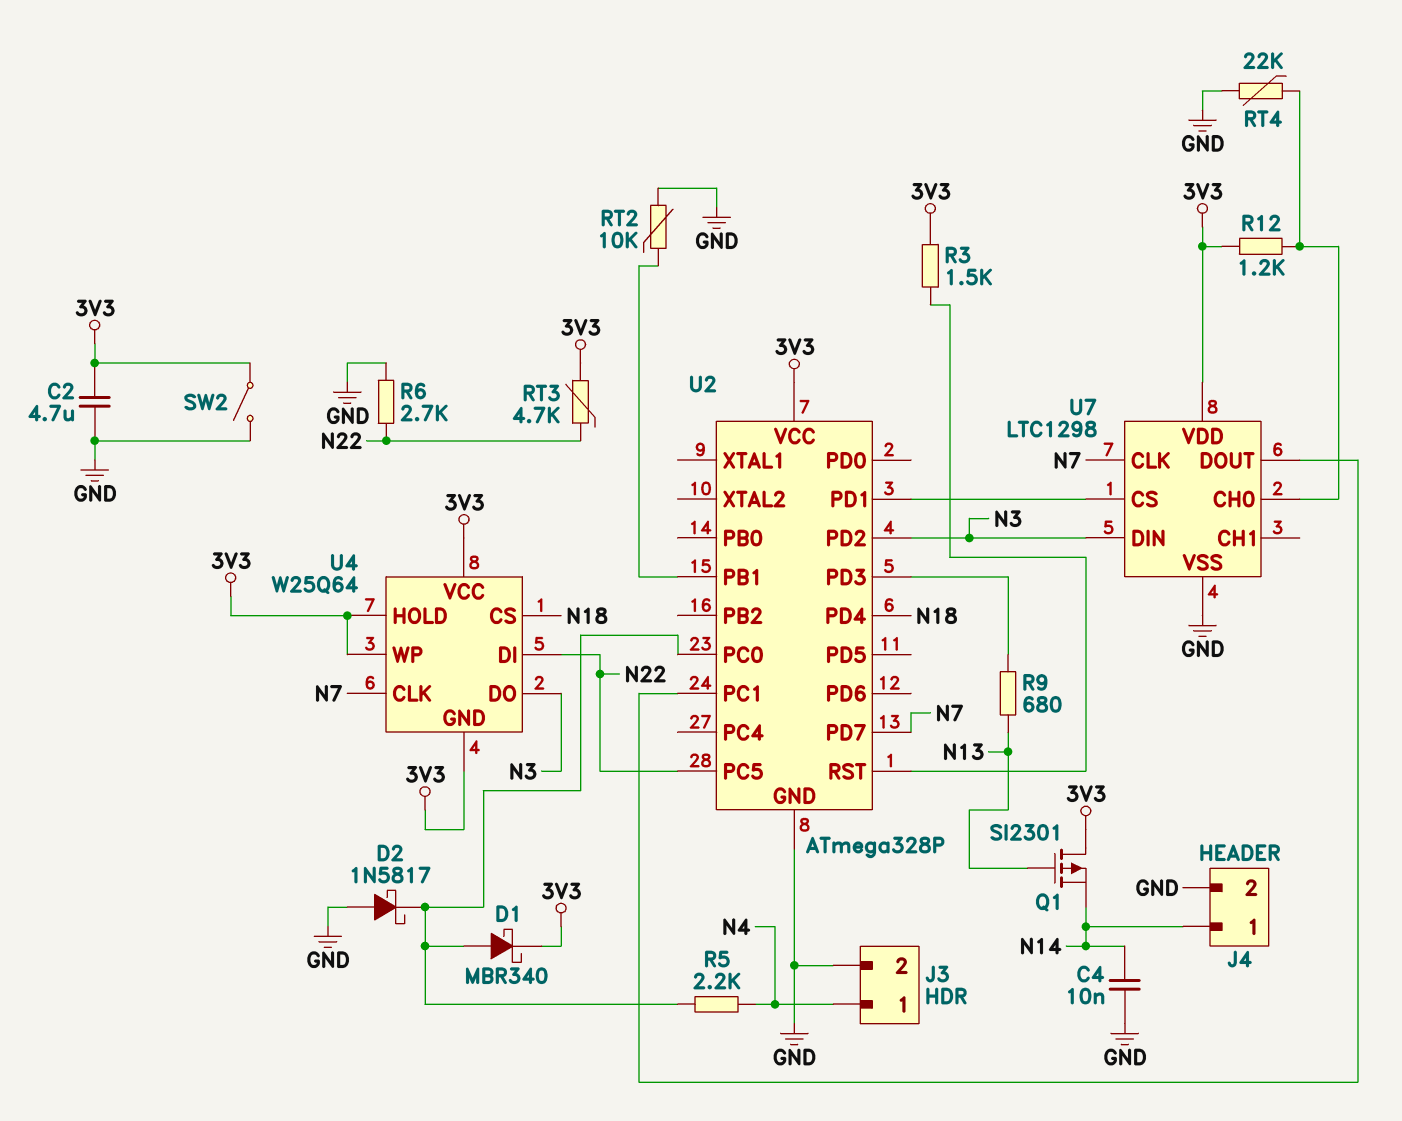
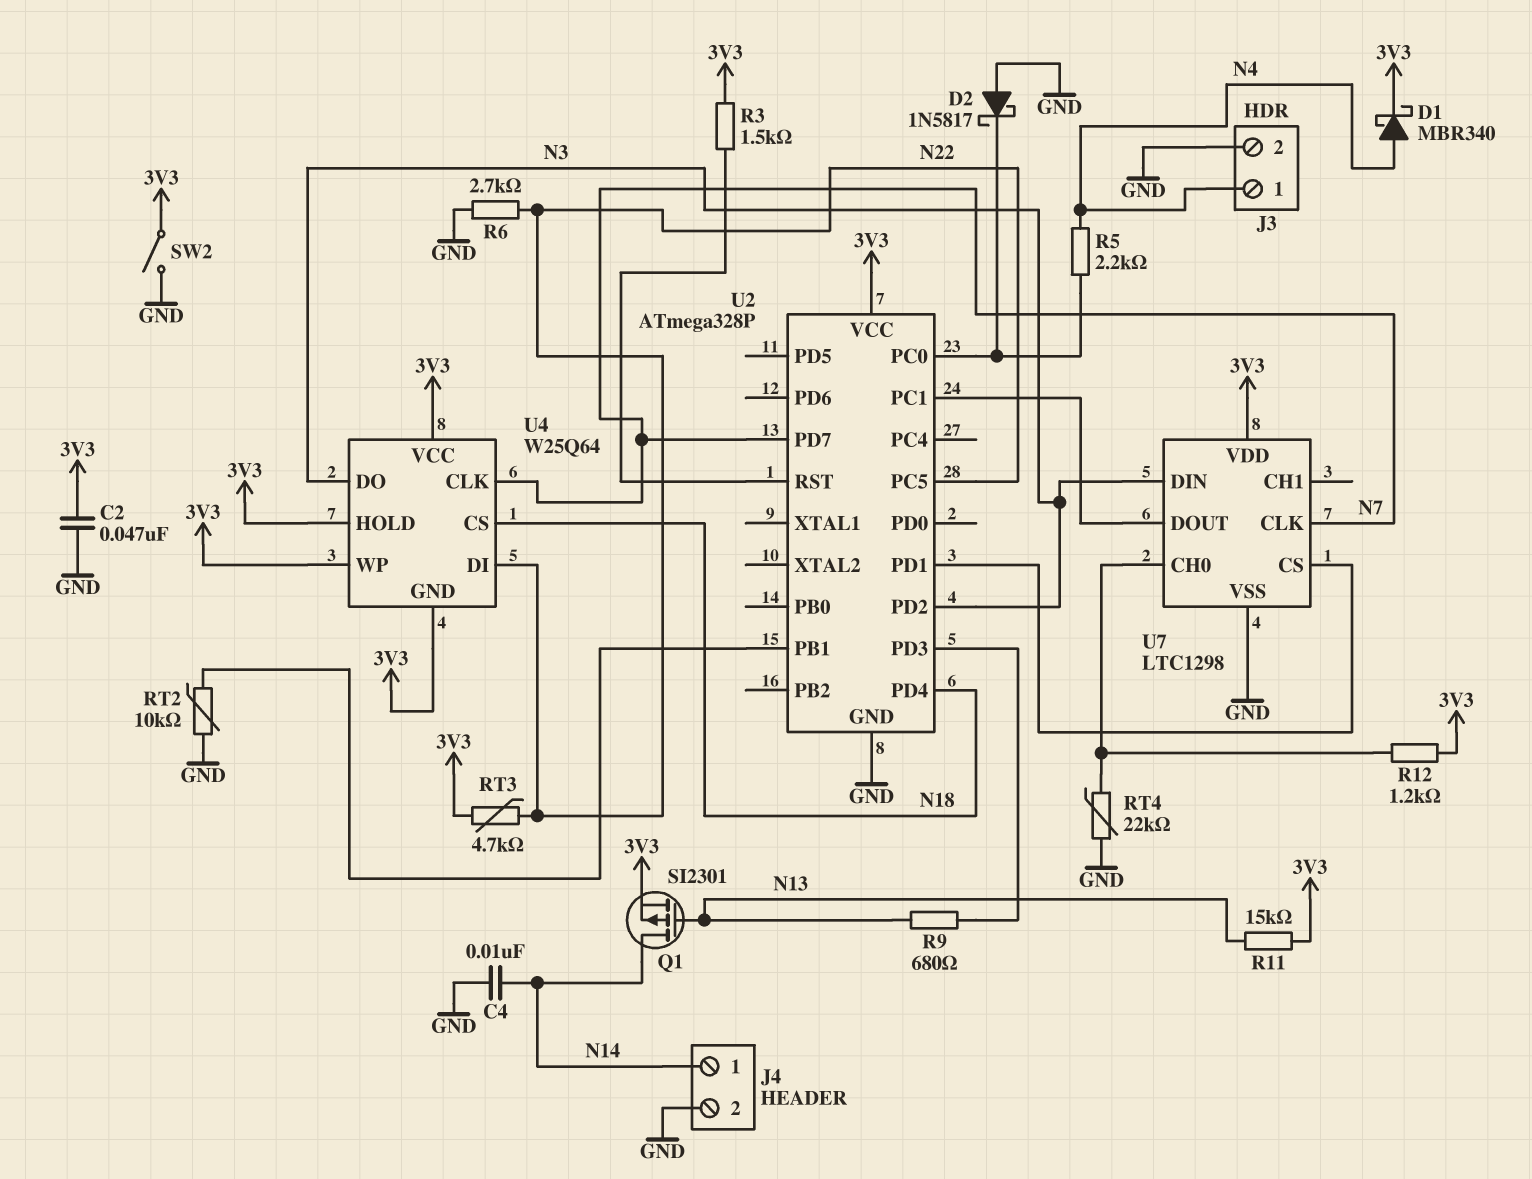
C2: 4.7uF (3V3, GND) -> 47nF (3V3, GND)
D1: schottky MBR340 (A U2/PC0, K 3V3) -> schottky MBR340 (A N4, K 3V3)
Q1: PMOS SI2301 (G N13, D 3V3, S N14) -> PMOS SI2301 (G N13, D N14, S 3V3)
R11: none -> 15k (3V3, N13)

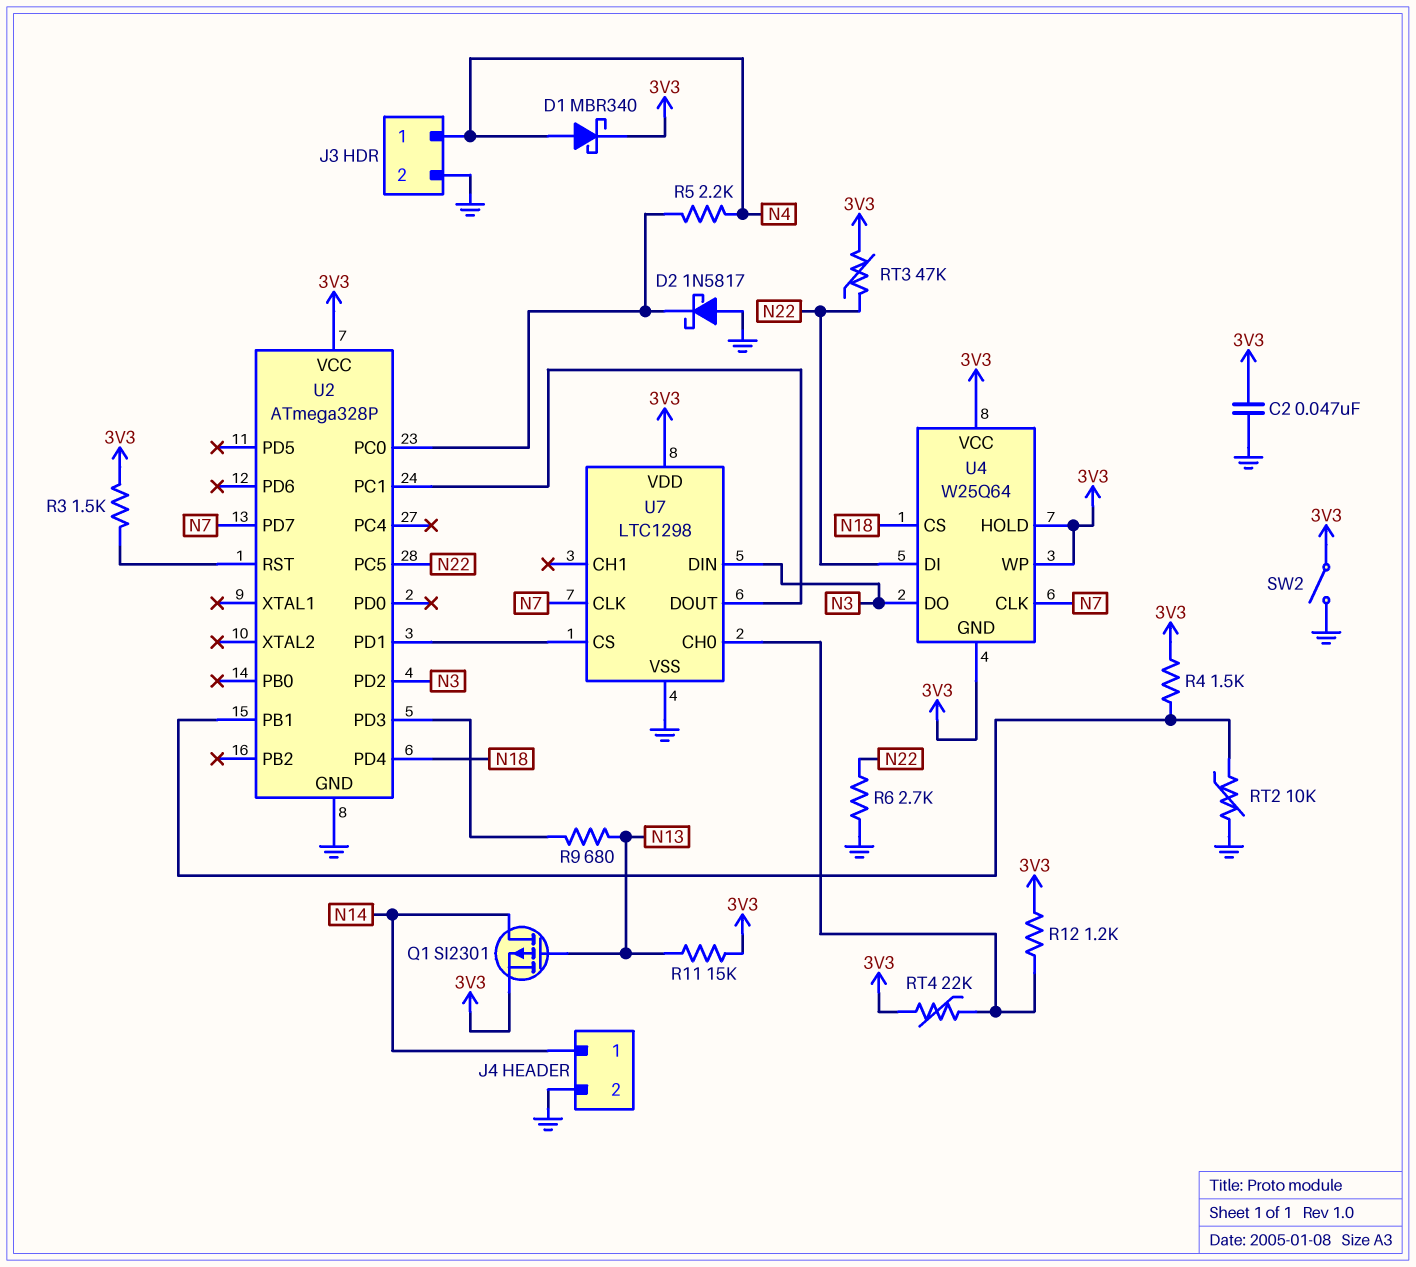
C4: 10nF (GND, N14) -> none
R4: none -> 1.5k (3V3, U2/PB1)
RT3: 4.7k (3V3, N22) -> 47k (3V3, N22)
RT4: 22k (GND, U7/CH0) -> 22k (3V3, U7/CH0)

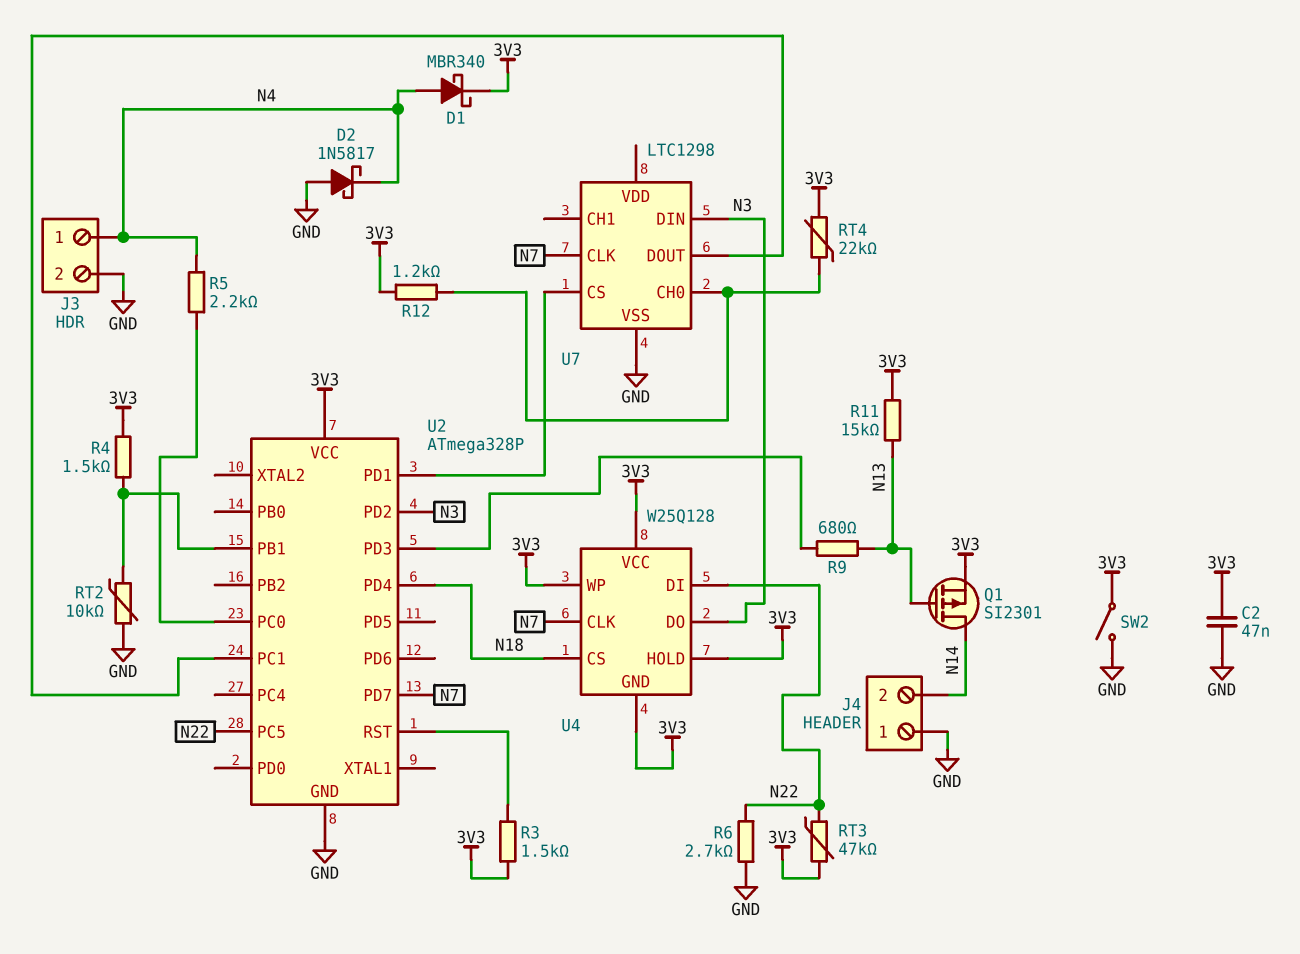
D2: schottky 1N5817 (A GND, K U2/PC0) -> schottky 1N5817 (A GND, K N4)
J4 pin 1: N14 -> GND
J4 pin 2: GND -> N14
U4: W25Q64 -> W25Q128
U7 pin VDD: 3V3 -> none

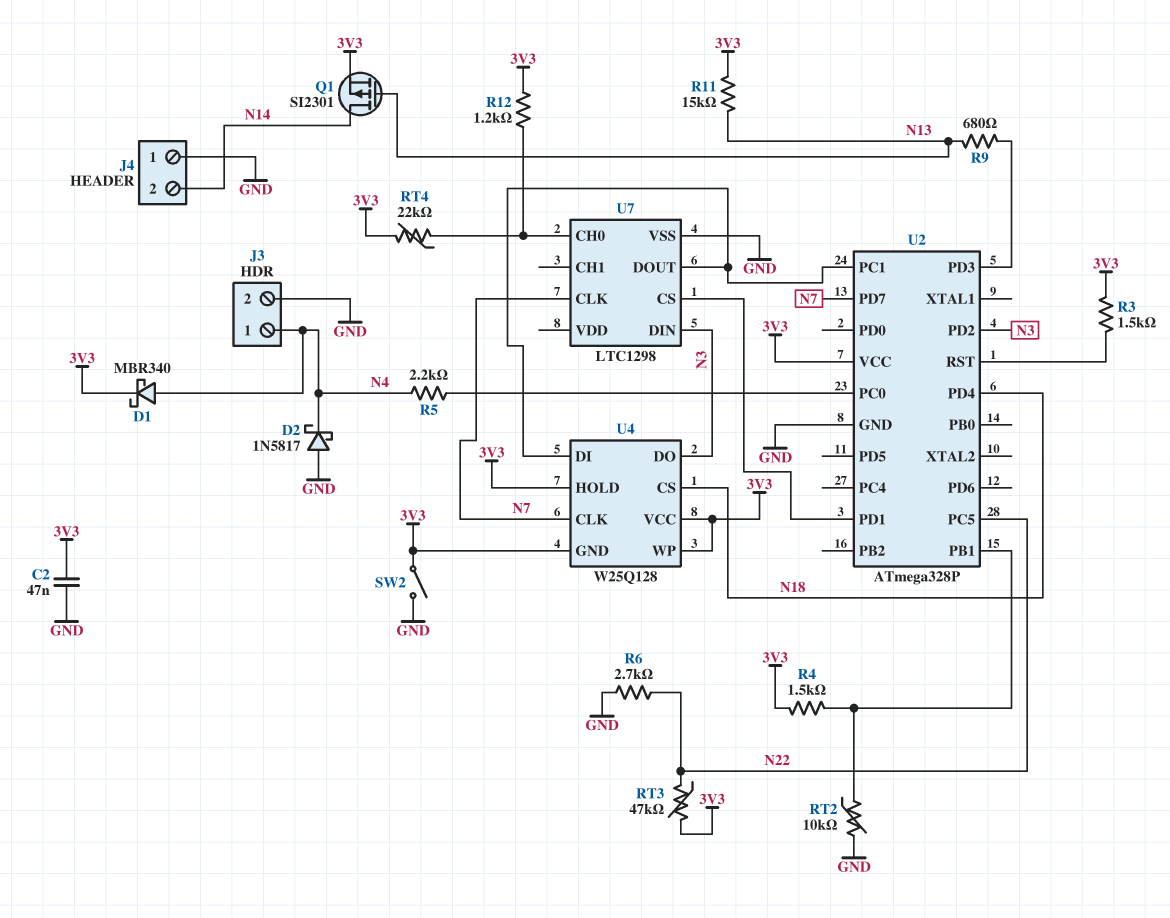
U4 pin DI: N22 -> U2/PC1

